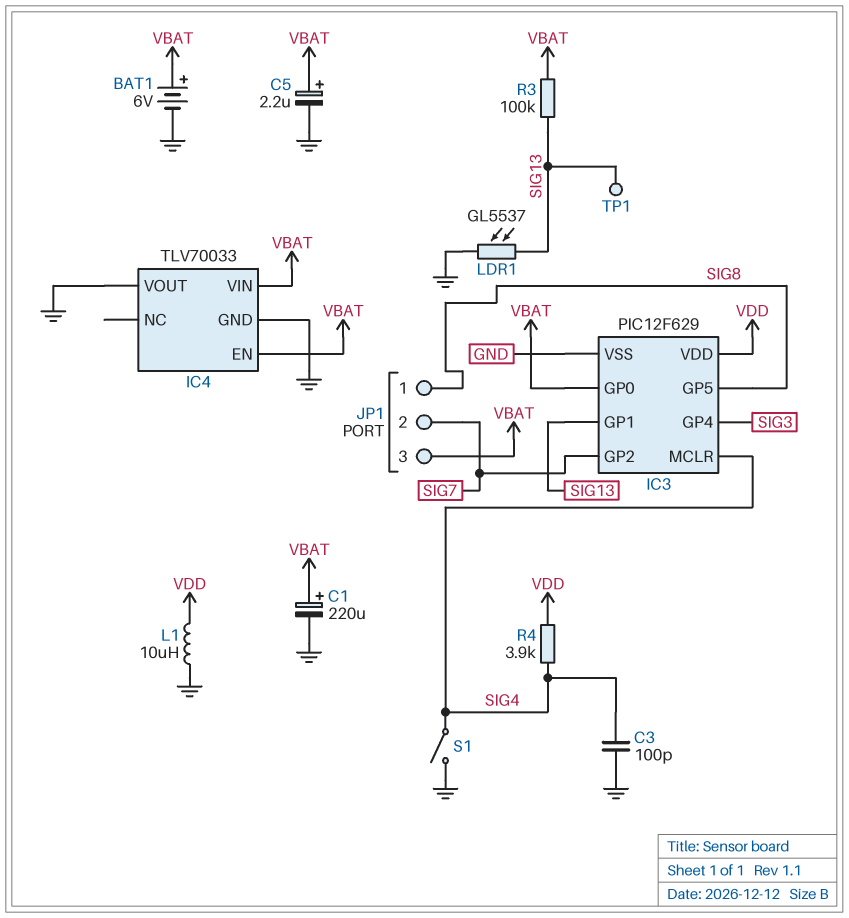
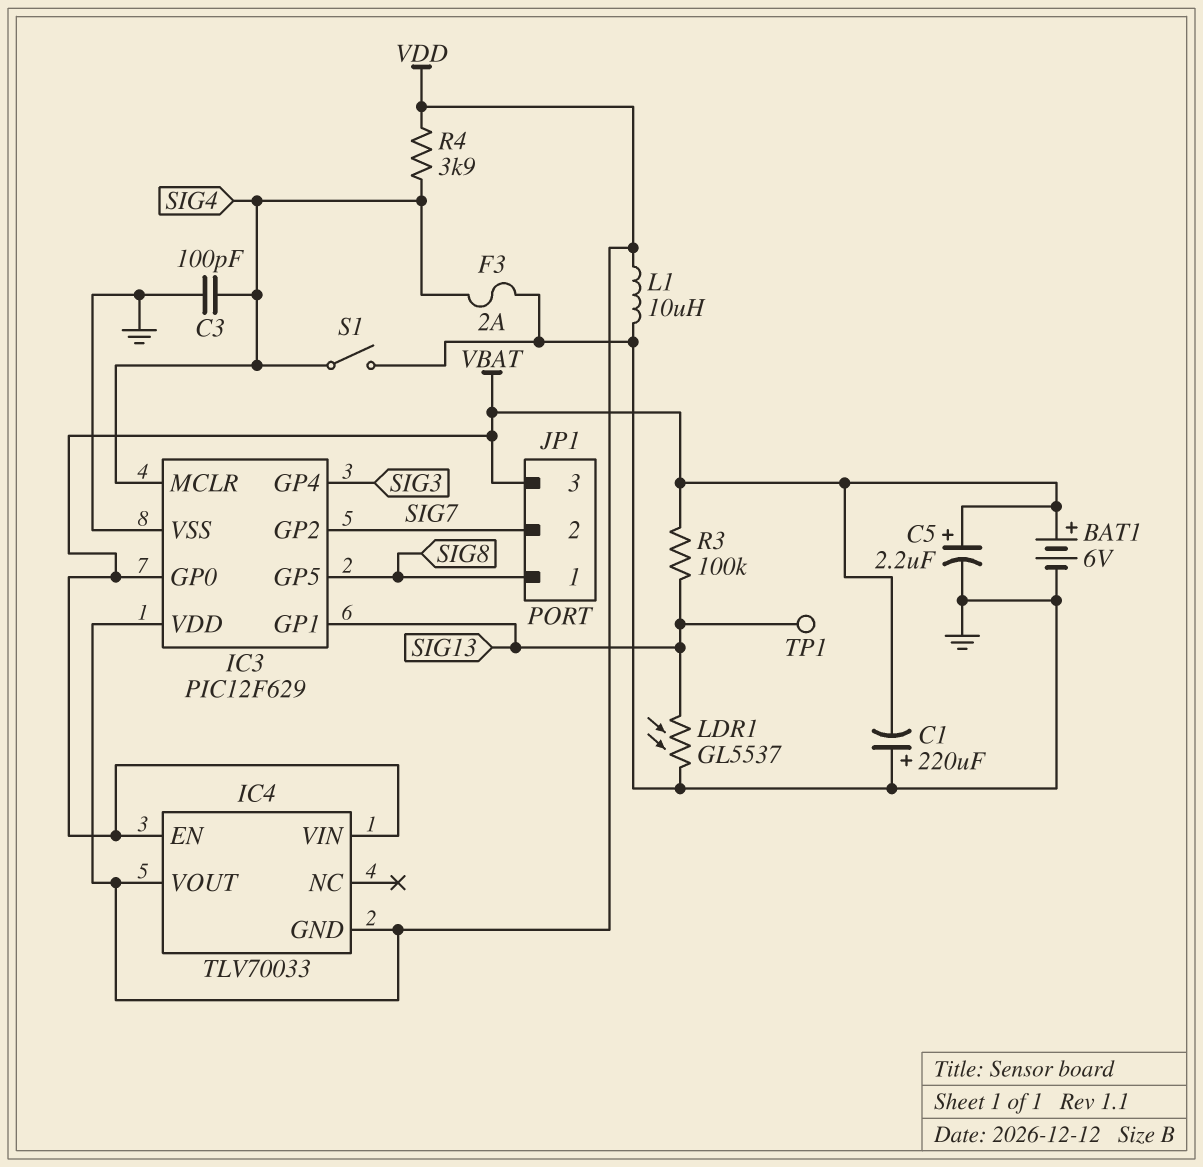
C1: 220uF (plus VBAT, minus GND) -> 220uF (plus GND, minus VBAT)
F3: none -> 2A (GND, SIG4)
IC4 pin GND: GND -> VDD
IC4 pin VOUT: GND -> VDD

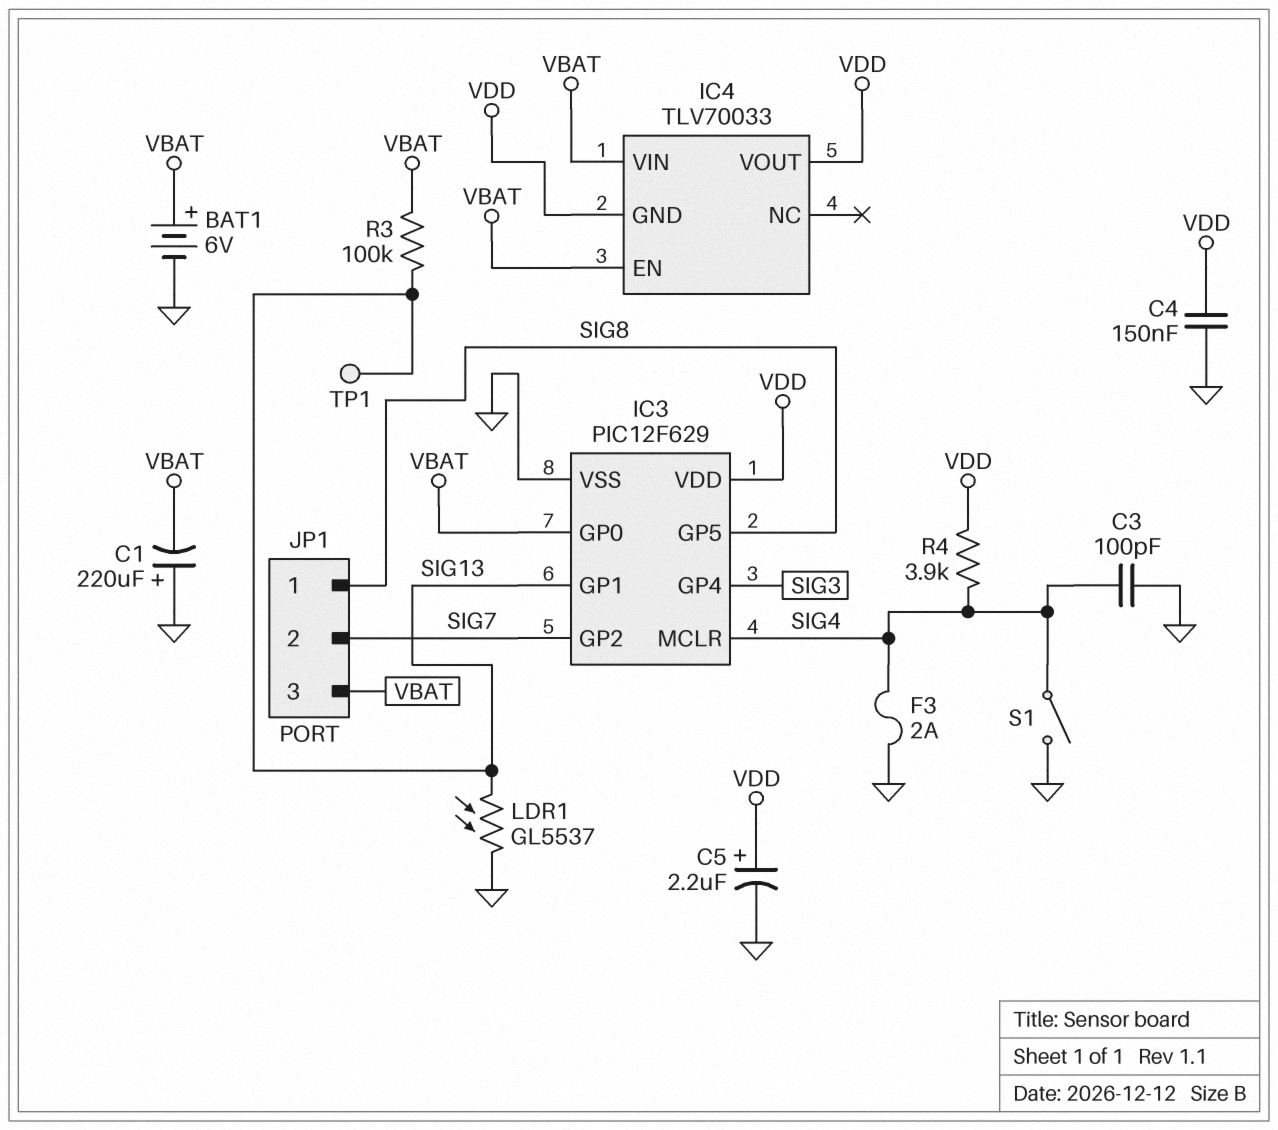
C4: none -> 150nF (GND, VDD)
C5: 2.2uF (plus VBAT, minus GND) -> 2.2uF (plus VDD, minus GND)
L1: 10uH (GND, VDD) -> none

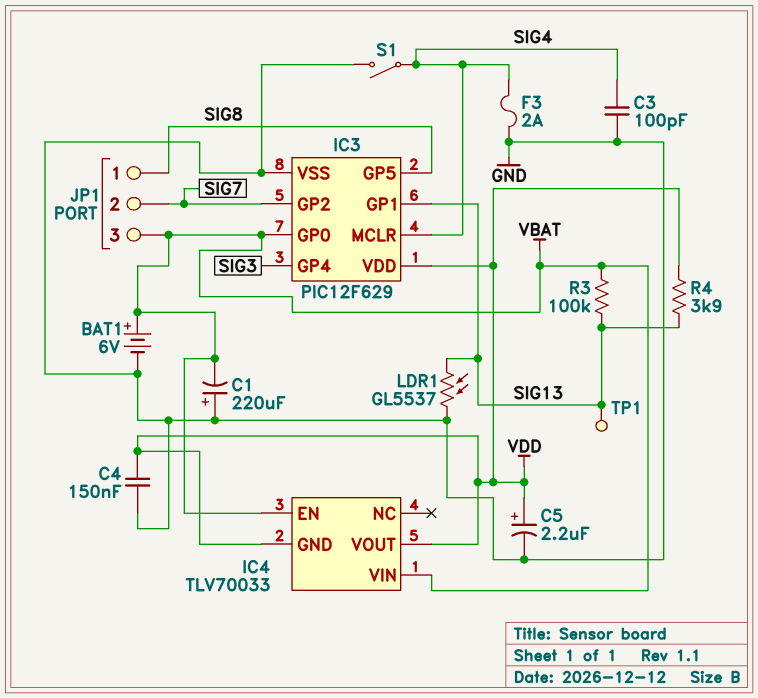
R4: 3.9k (SIG4, VDD) -> 3.9k (SIG13, VDD)

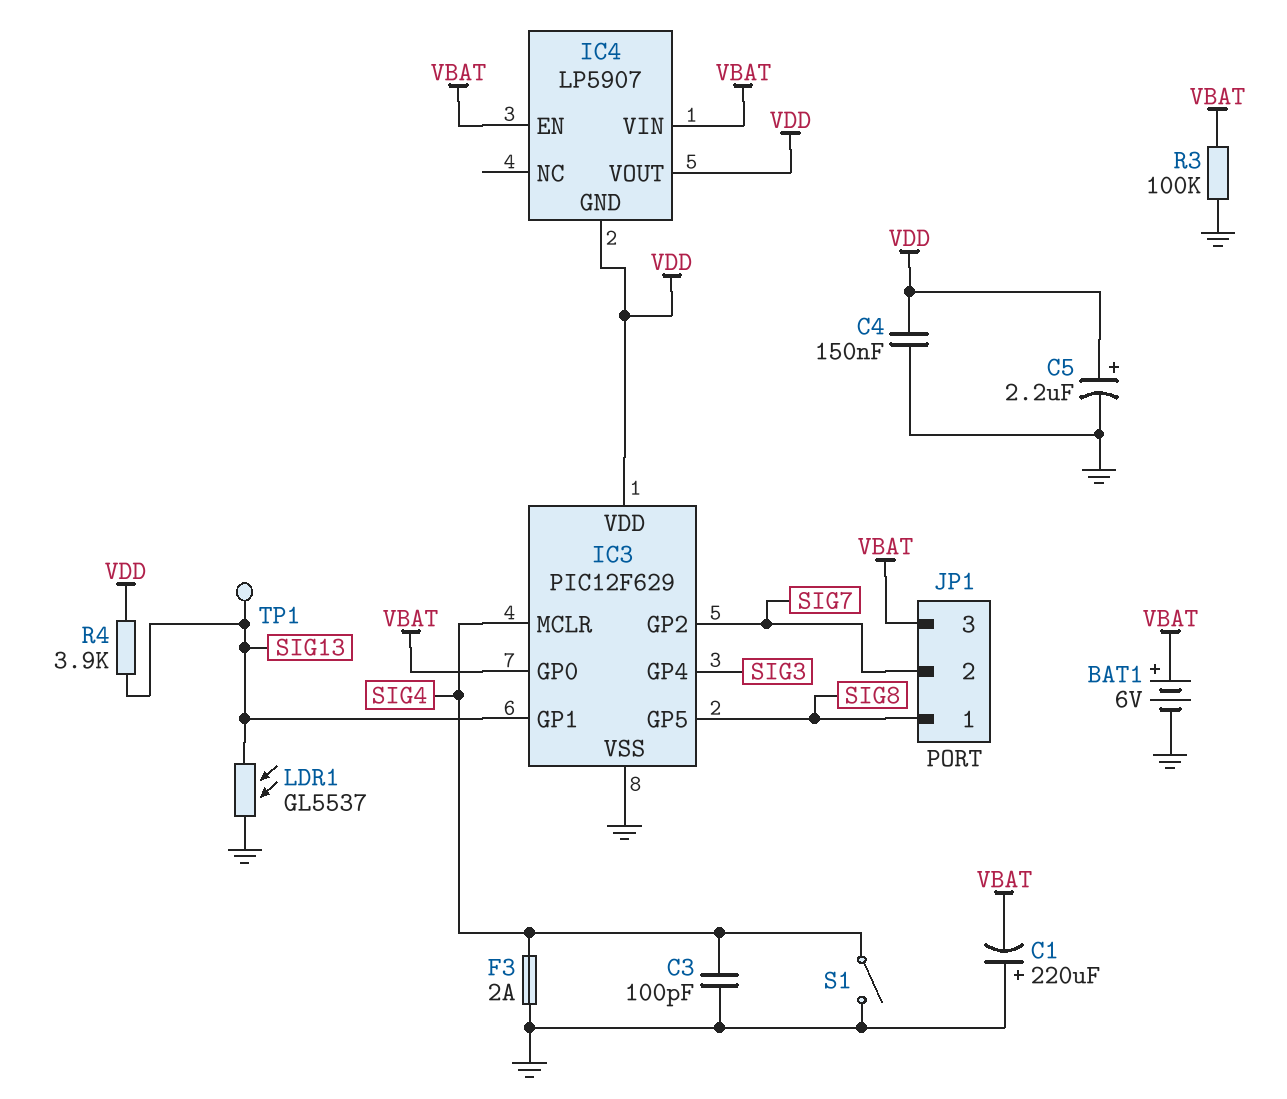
IC4: TLV70033 -> LP5907
R3: 100k (SIG13, VBAT) -> 100k (GND, VBAT)

